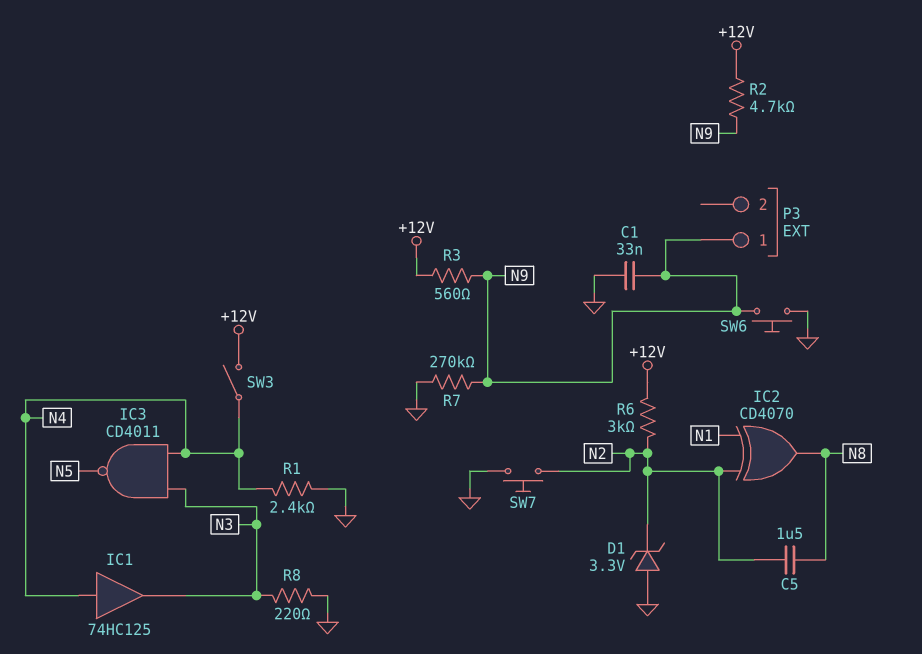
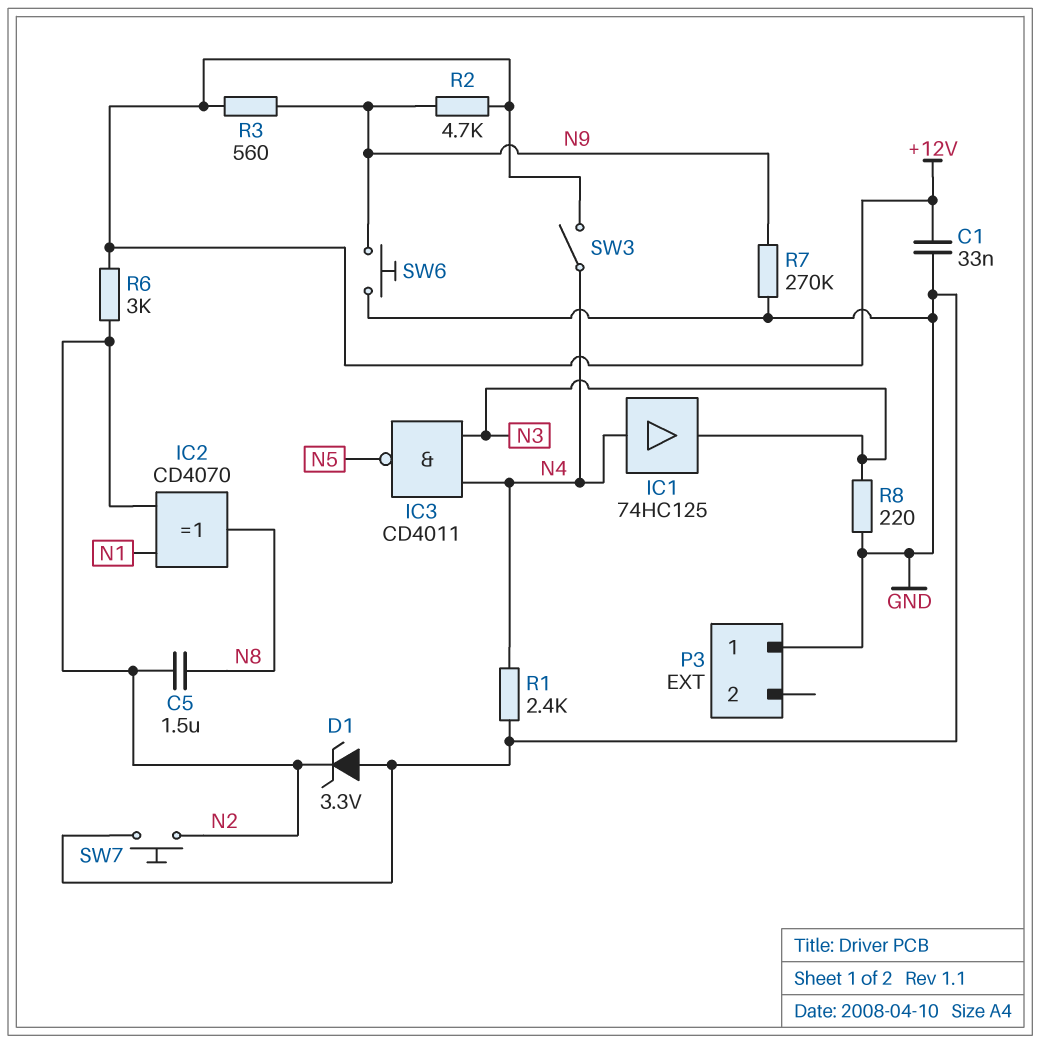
C1: 33nF (GND, N9) -> 33nF (+12V, GND)
P3 pin 1: N9 -> GND

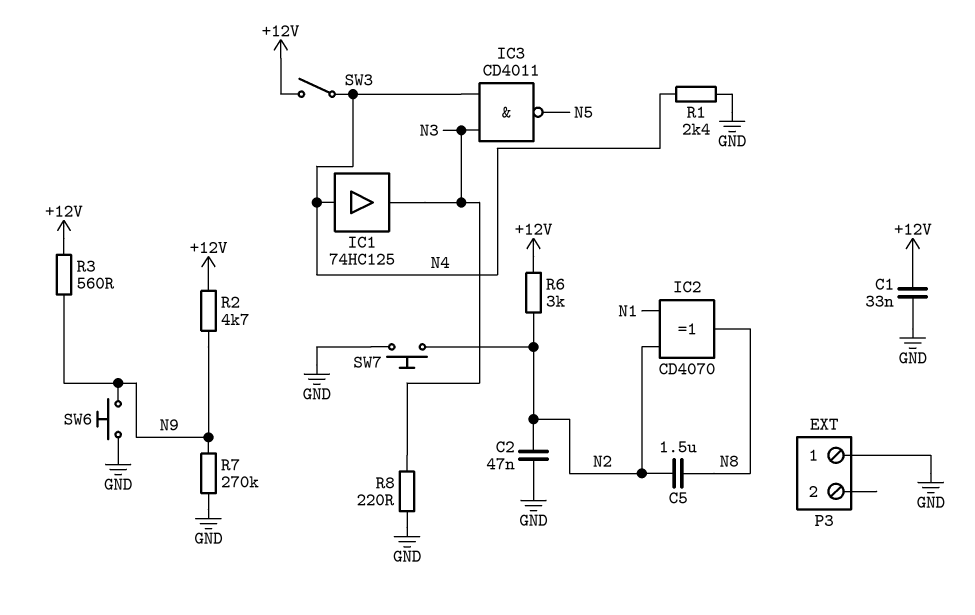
C2: none -> 47nF (GND, N2)
D1: zener 3.3V (A GND, K N2) -> none

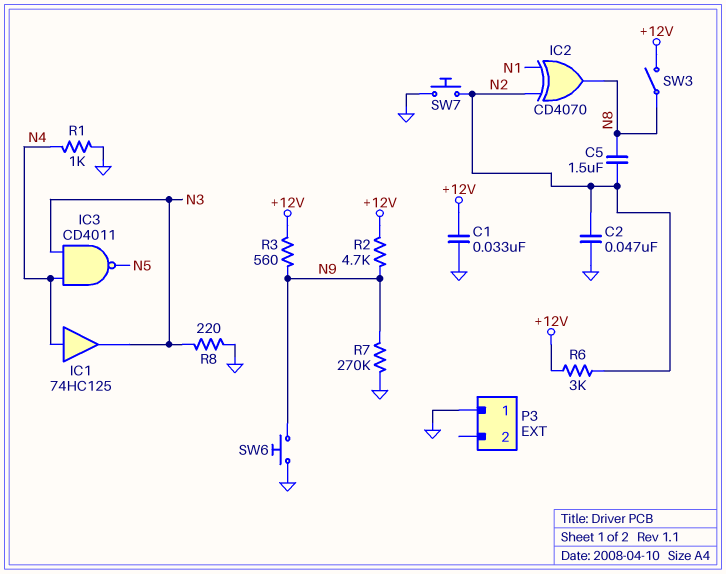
R1: 2.4k (GND, N4) -> 1k (GND, N4)
SW3: switch (+12V, N4) -> switch (+12V, N8)

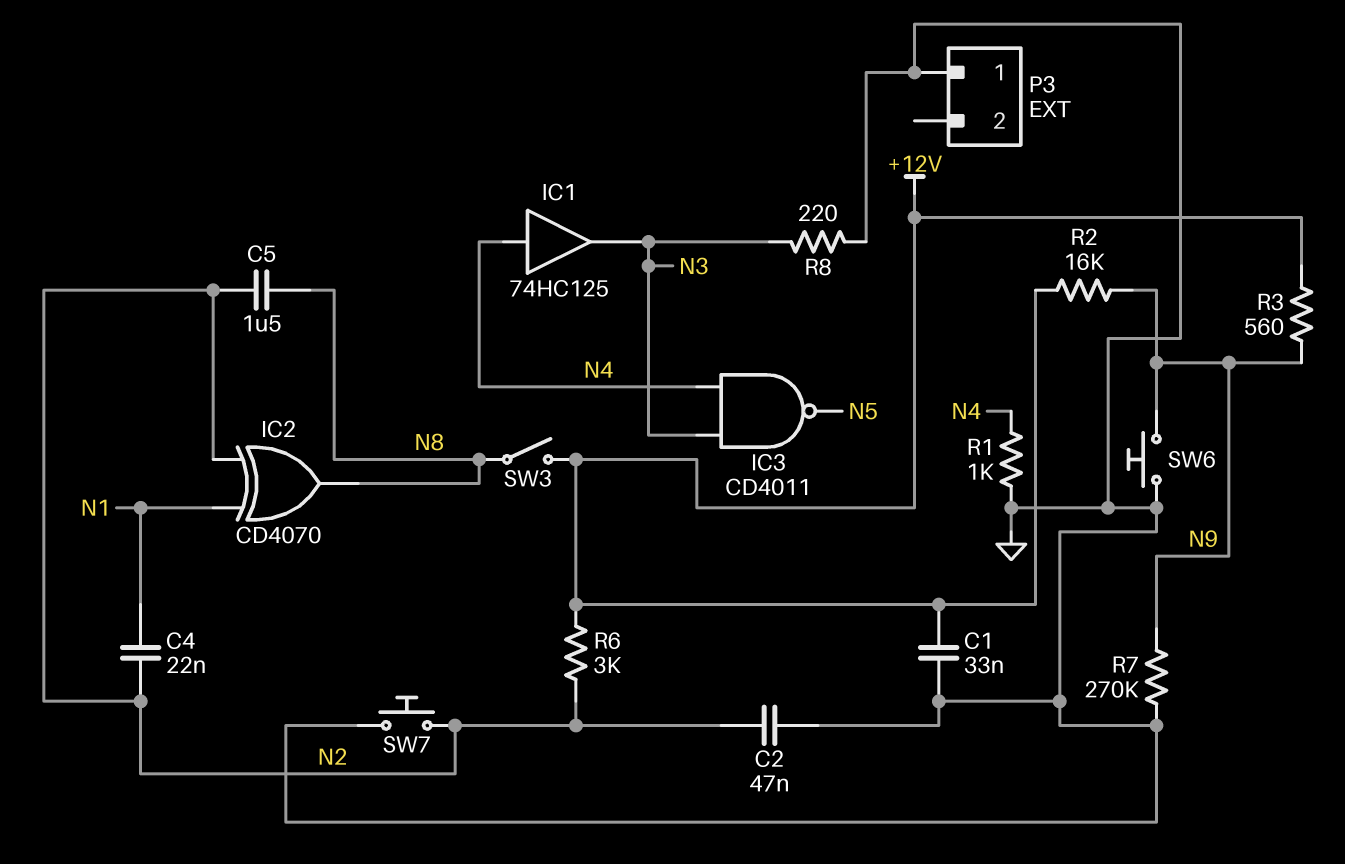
C4: none -> 22nF (N1, N2)
R2: 4.7k (+12V, N9) -> 16k (+12V, N9)

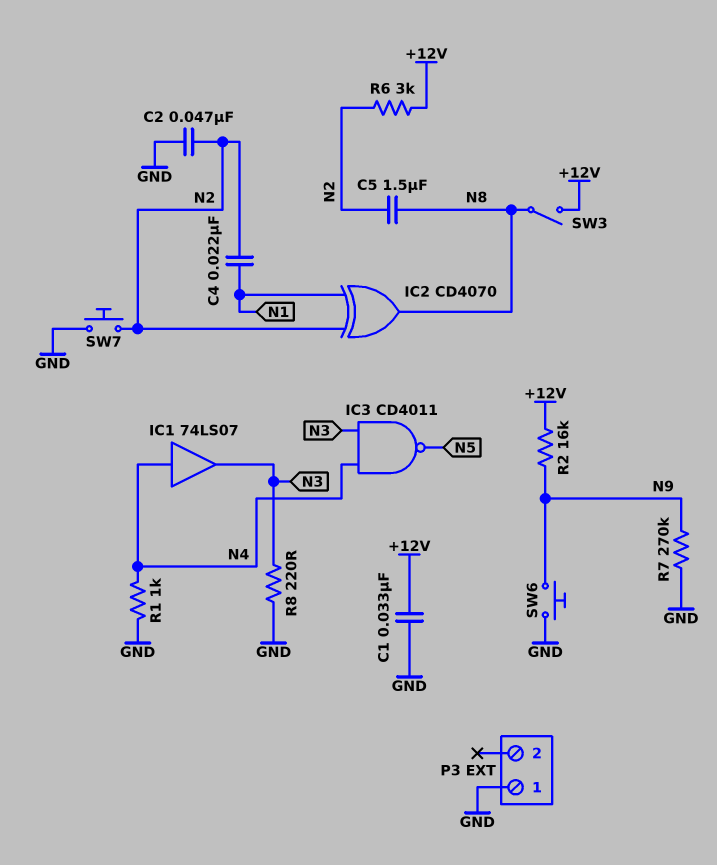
IC1: buffer 74HC125 (in N4, out N3) -> buffer 74LS07 (in N4, out N3)
R3: 560 (+12V, N9) -> none

